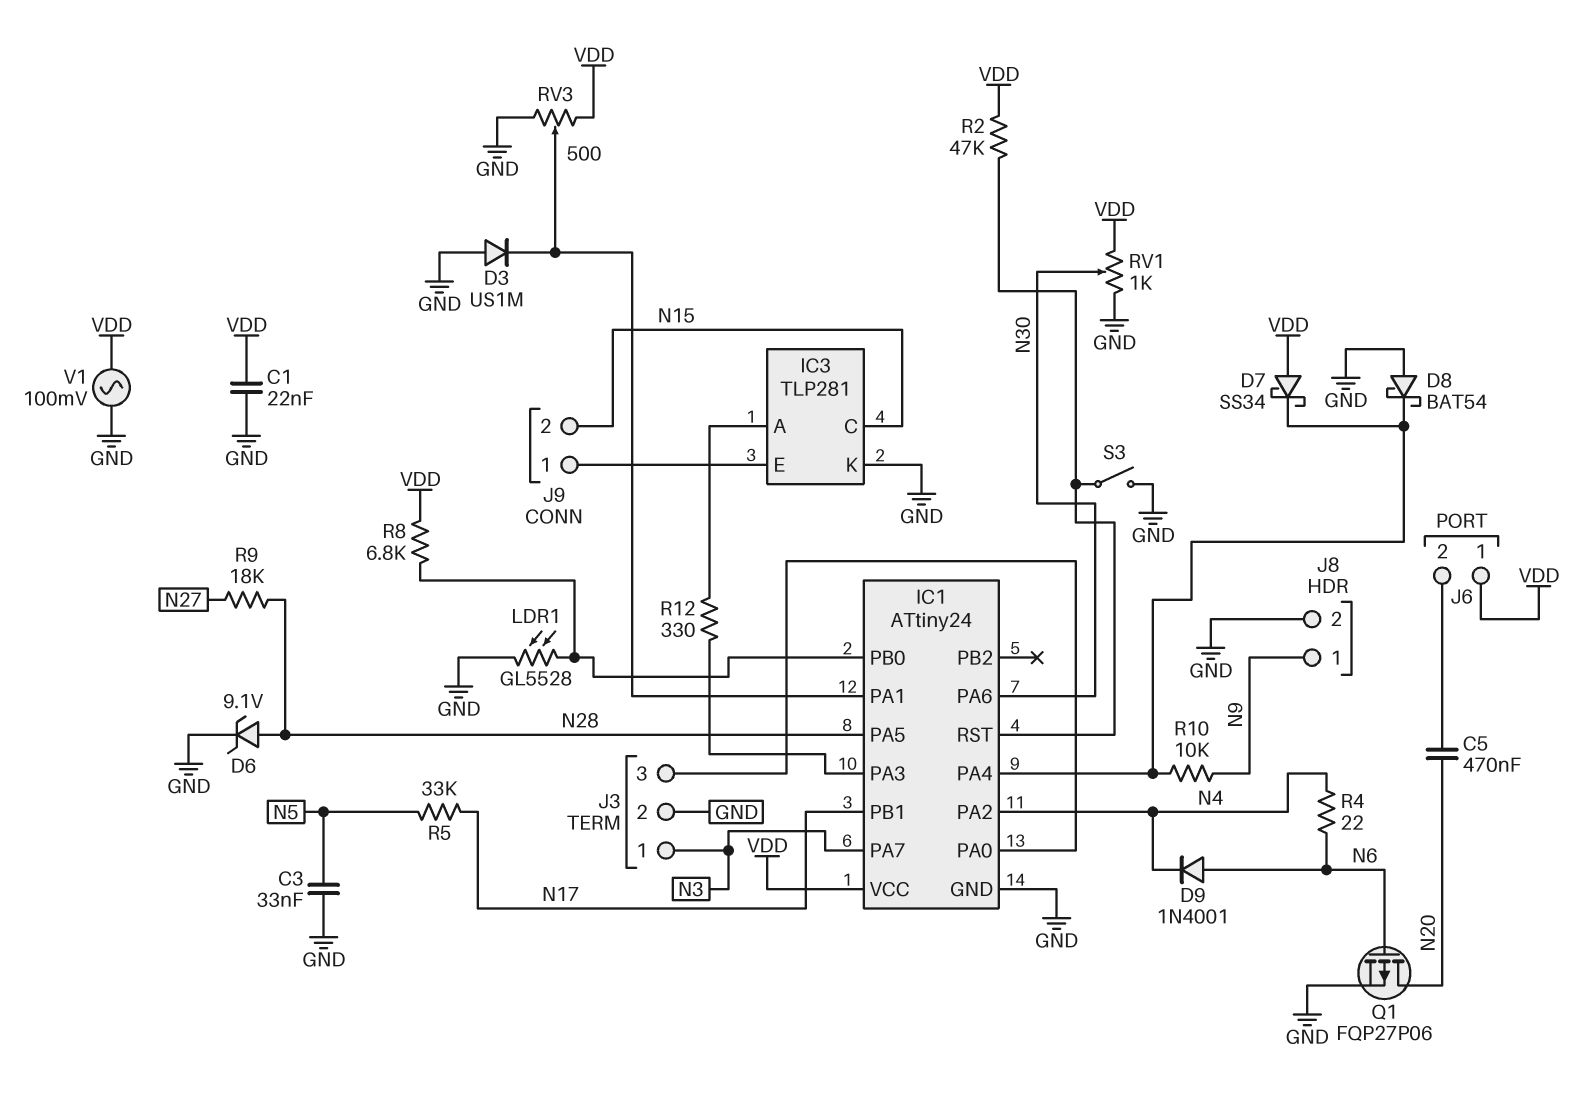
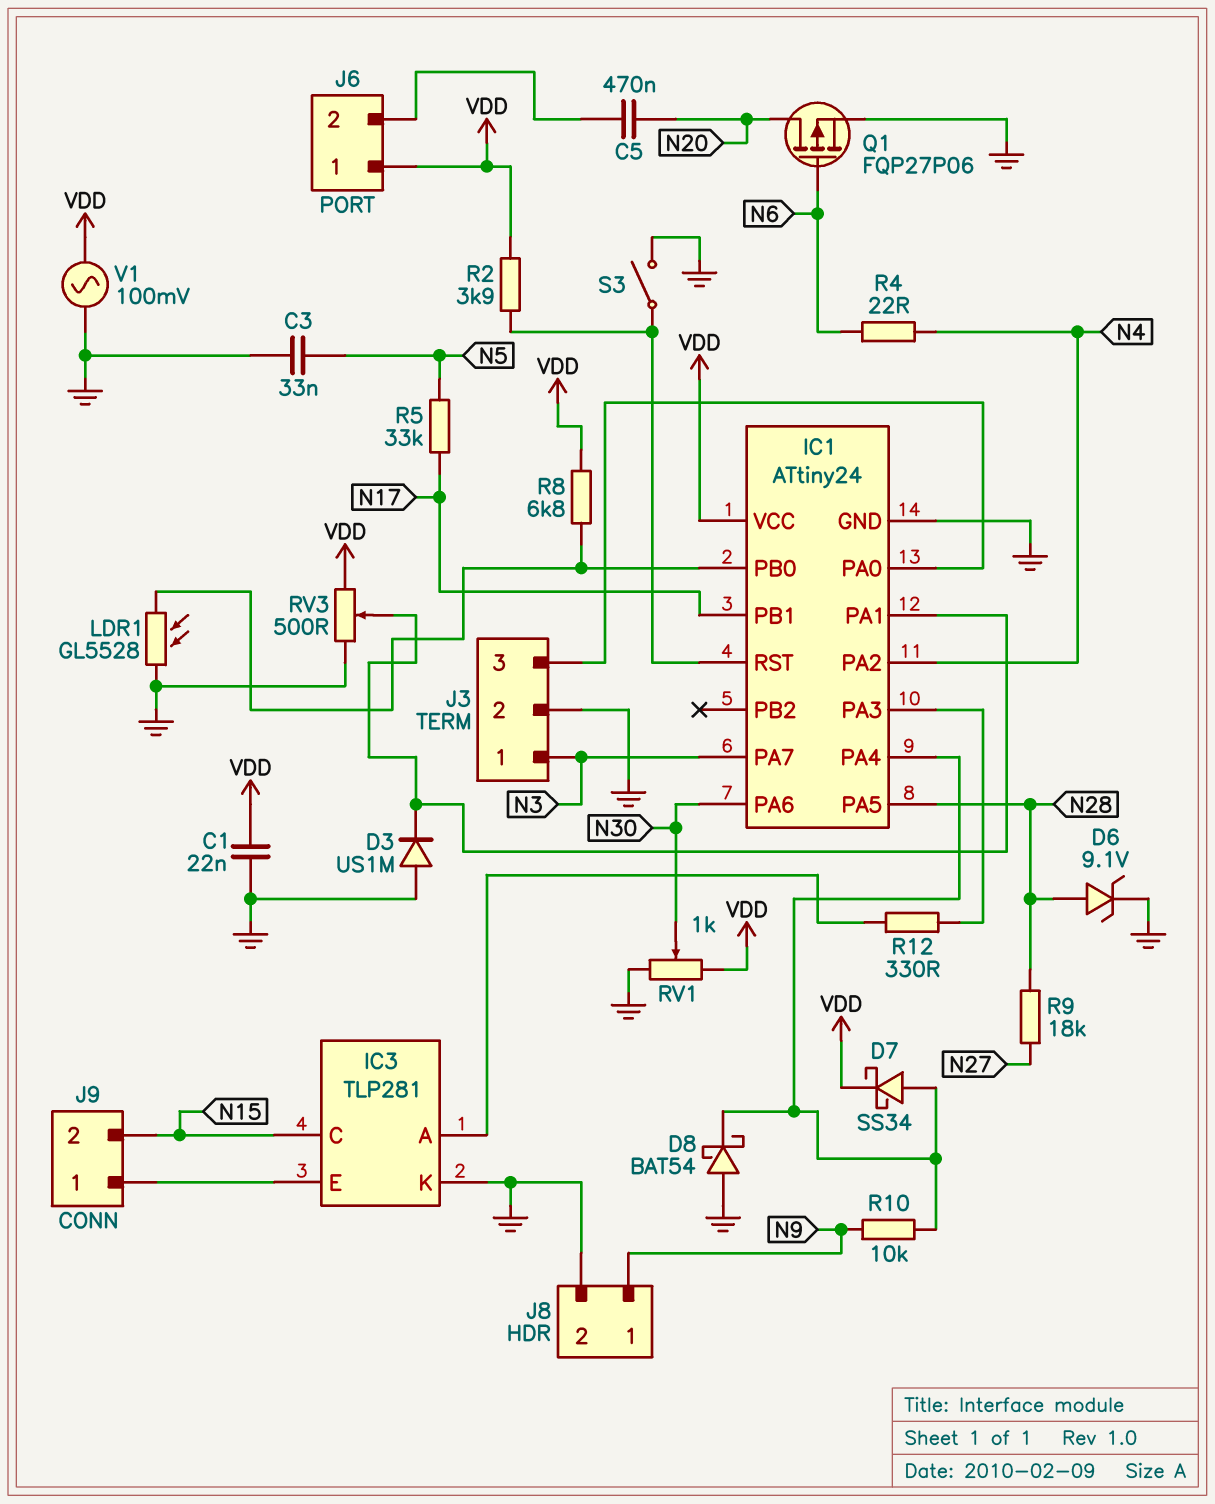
D7: schottky SS34 (A VDD, K IC1/PA4) -> schottky SS34 (A IC1/PA4, K VDD)
D9: diode 1N4001 (A N6, K N4) -> none
R2: 47k (IC1/RST, VDD) -> 3.9k (IC1/RST, VDD)

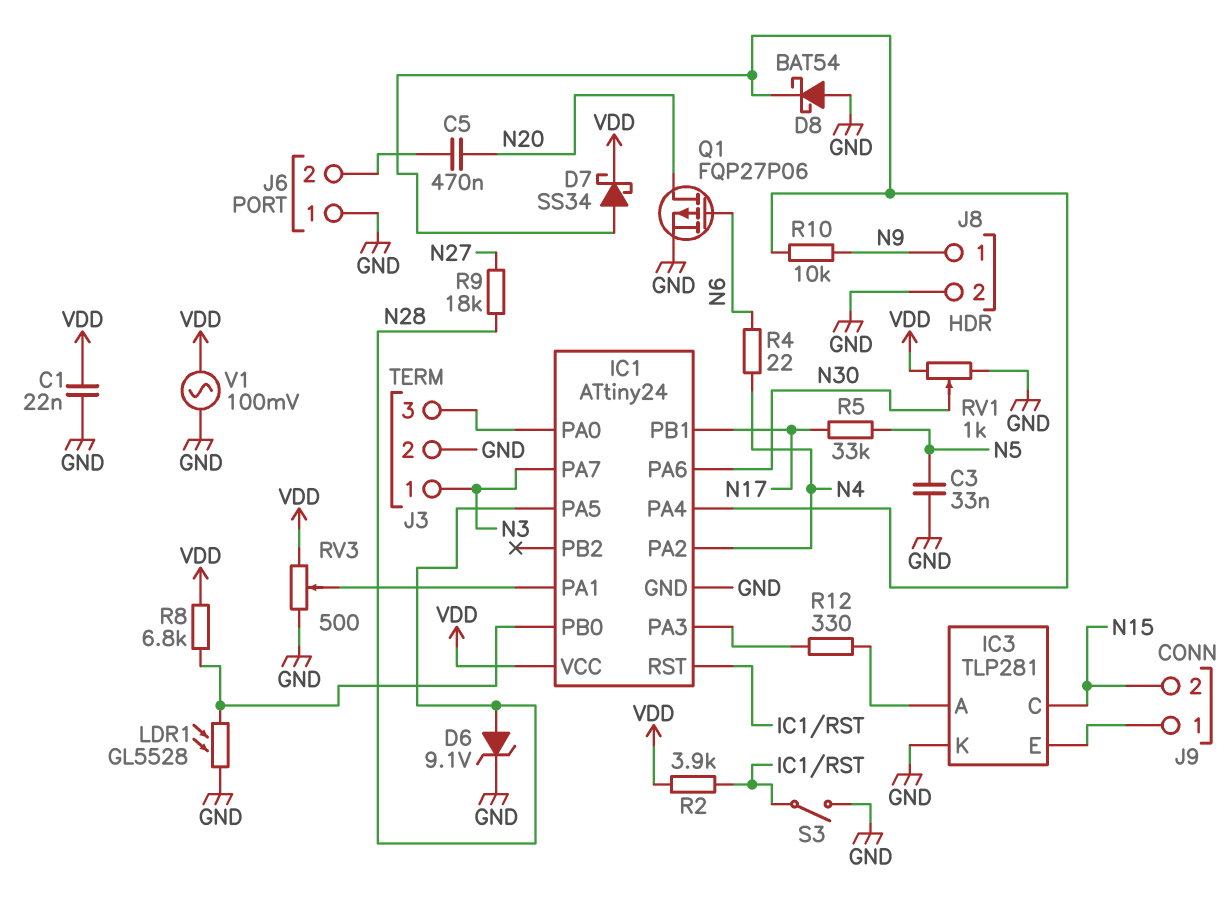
D3: diode US1M (A GND, K IC1/PA1) -> none
J6 pin 1: VDD -> GND

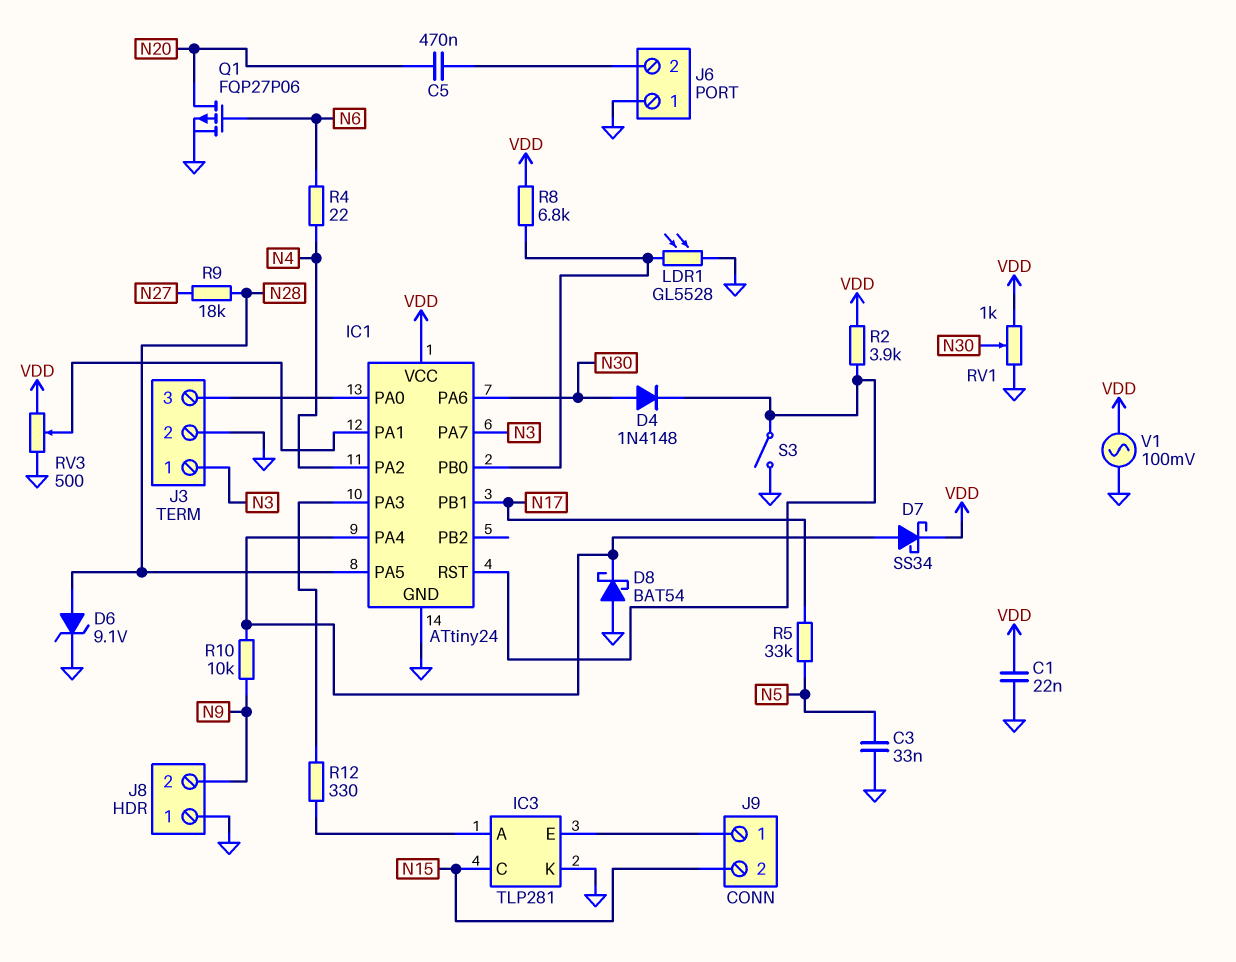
D4: none -> diode 1N4148 (A N30, K IC1/RST)
J8 pin 1: N9 -> GND
J8 pin 2: GND -> N9

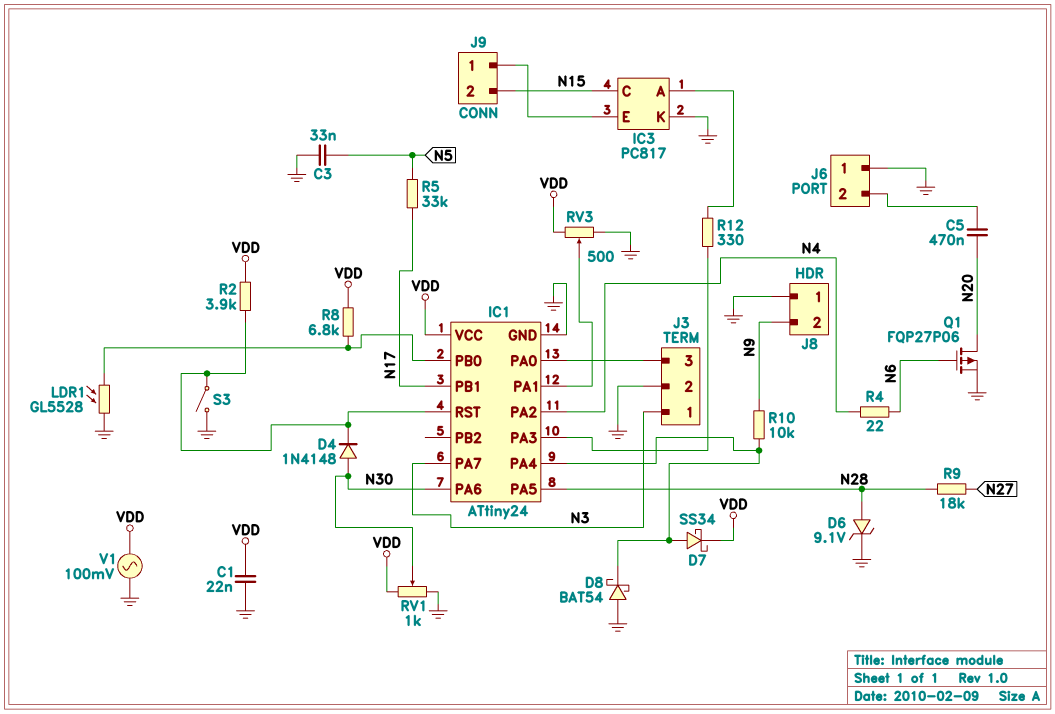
IC3: TLP281 -> PC817

